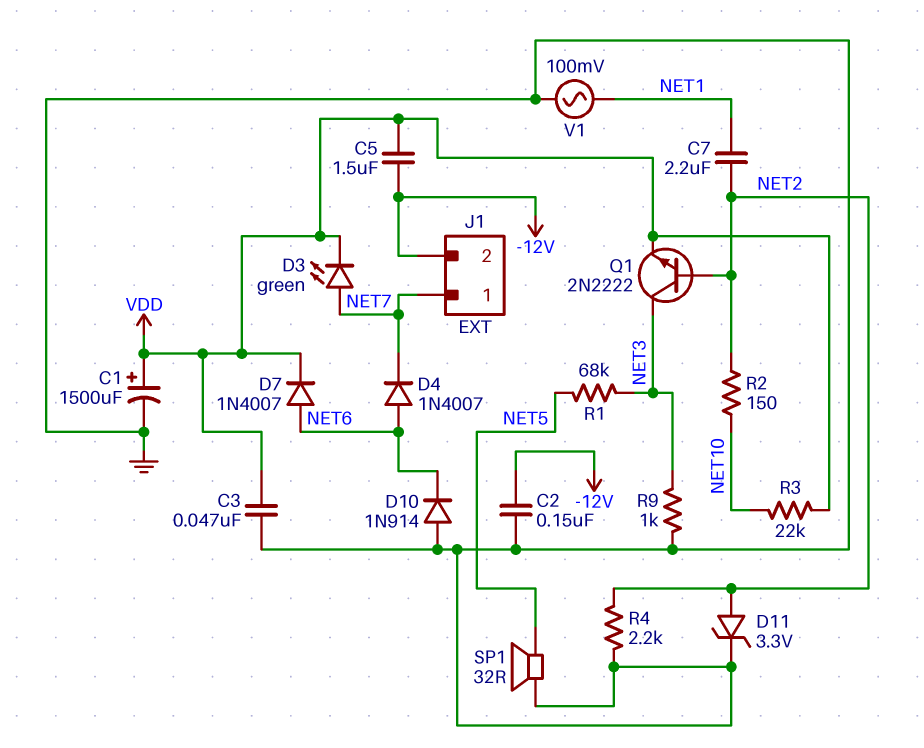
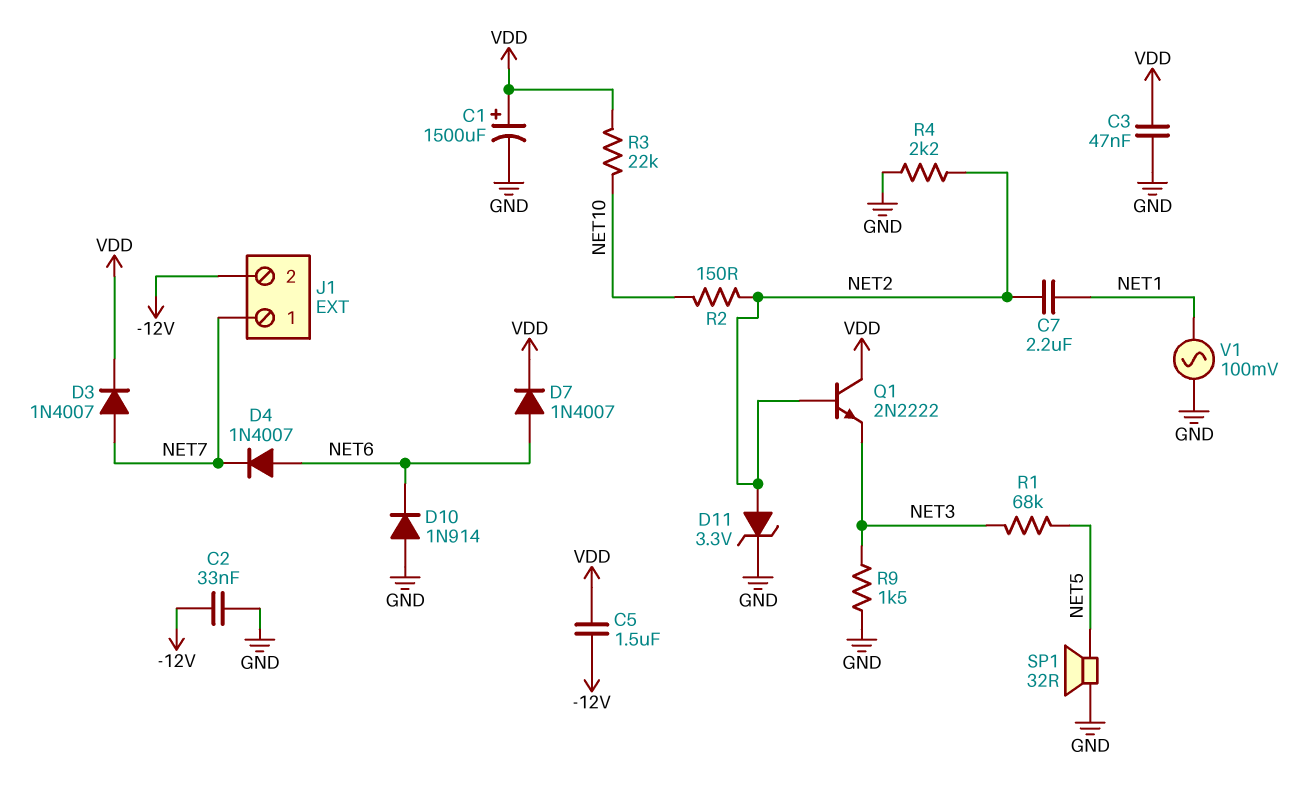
C2: 150nF (-12V, GND) -> 33nF (-12V, GND)
D3: LED green (A NET7, K VDD) -> diode 1N4007 (A NET7, K VDD)
Q1: NPN 2N2222 (B NET2, C NET3, E VDD) -> NPN 2N2222 (B NET2, C VDD, E NET3)
R9: 1k (GND, NET3) -> 1.5k (GND, NET3)

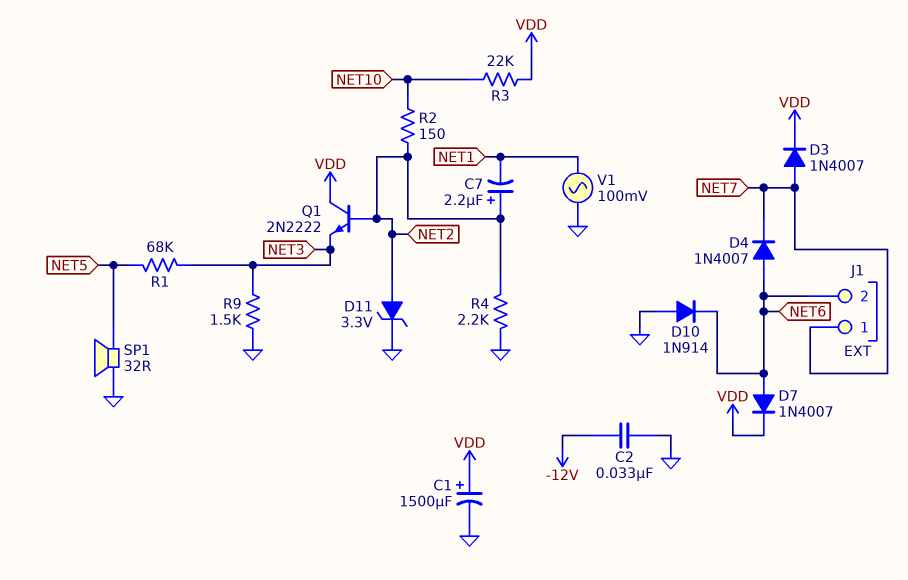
C3: 47nF (GND, VDD) -> none
C5: 1.5uF (-12V, VDD) -> none
C7: 2.2uF (NET1, NET2) -> 2.2uF (plus NET2, minus NET1)
J1 pin 2: -12V -> NET6

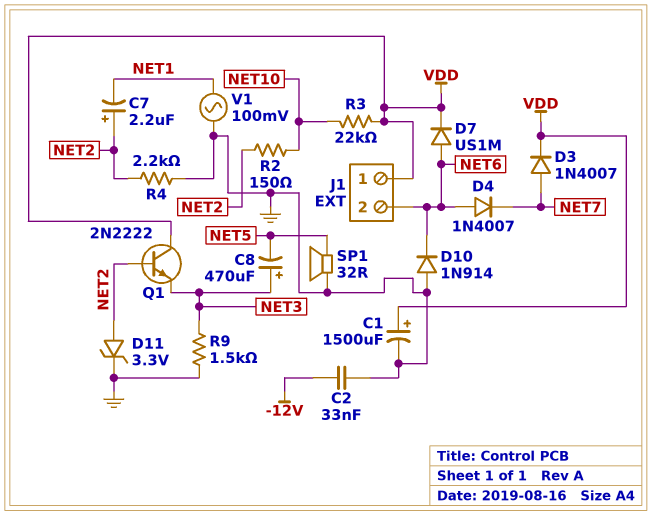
C8: none -> 470uF (plus NET3, minus NET5)
D7: diode 1N4007 (A NET6, K VDD) -> diode US1M (A NET6, K VDD)
J1 pin 1: NET7 -> VDD
R1: 68k (NET3, NET5) -> none

